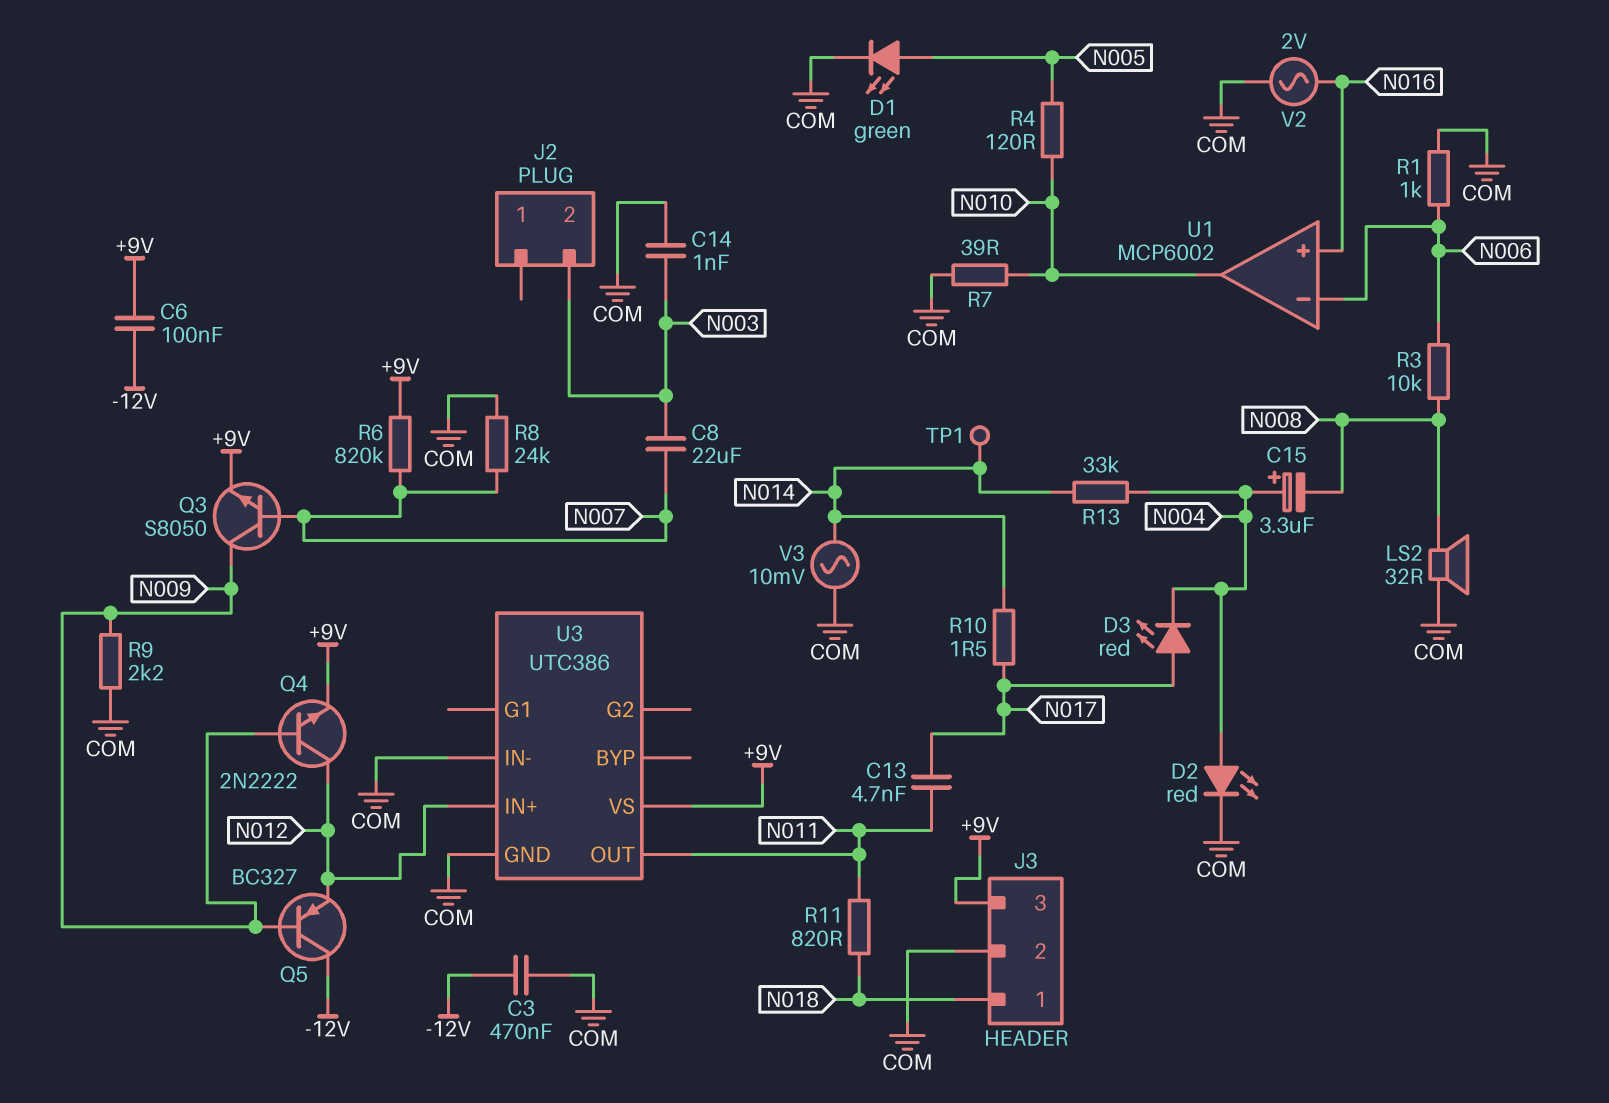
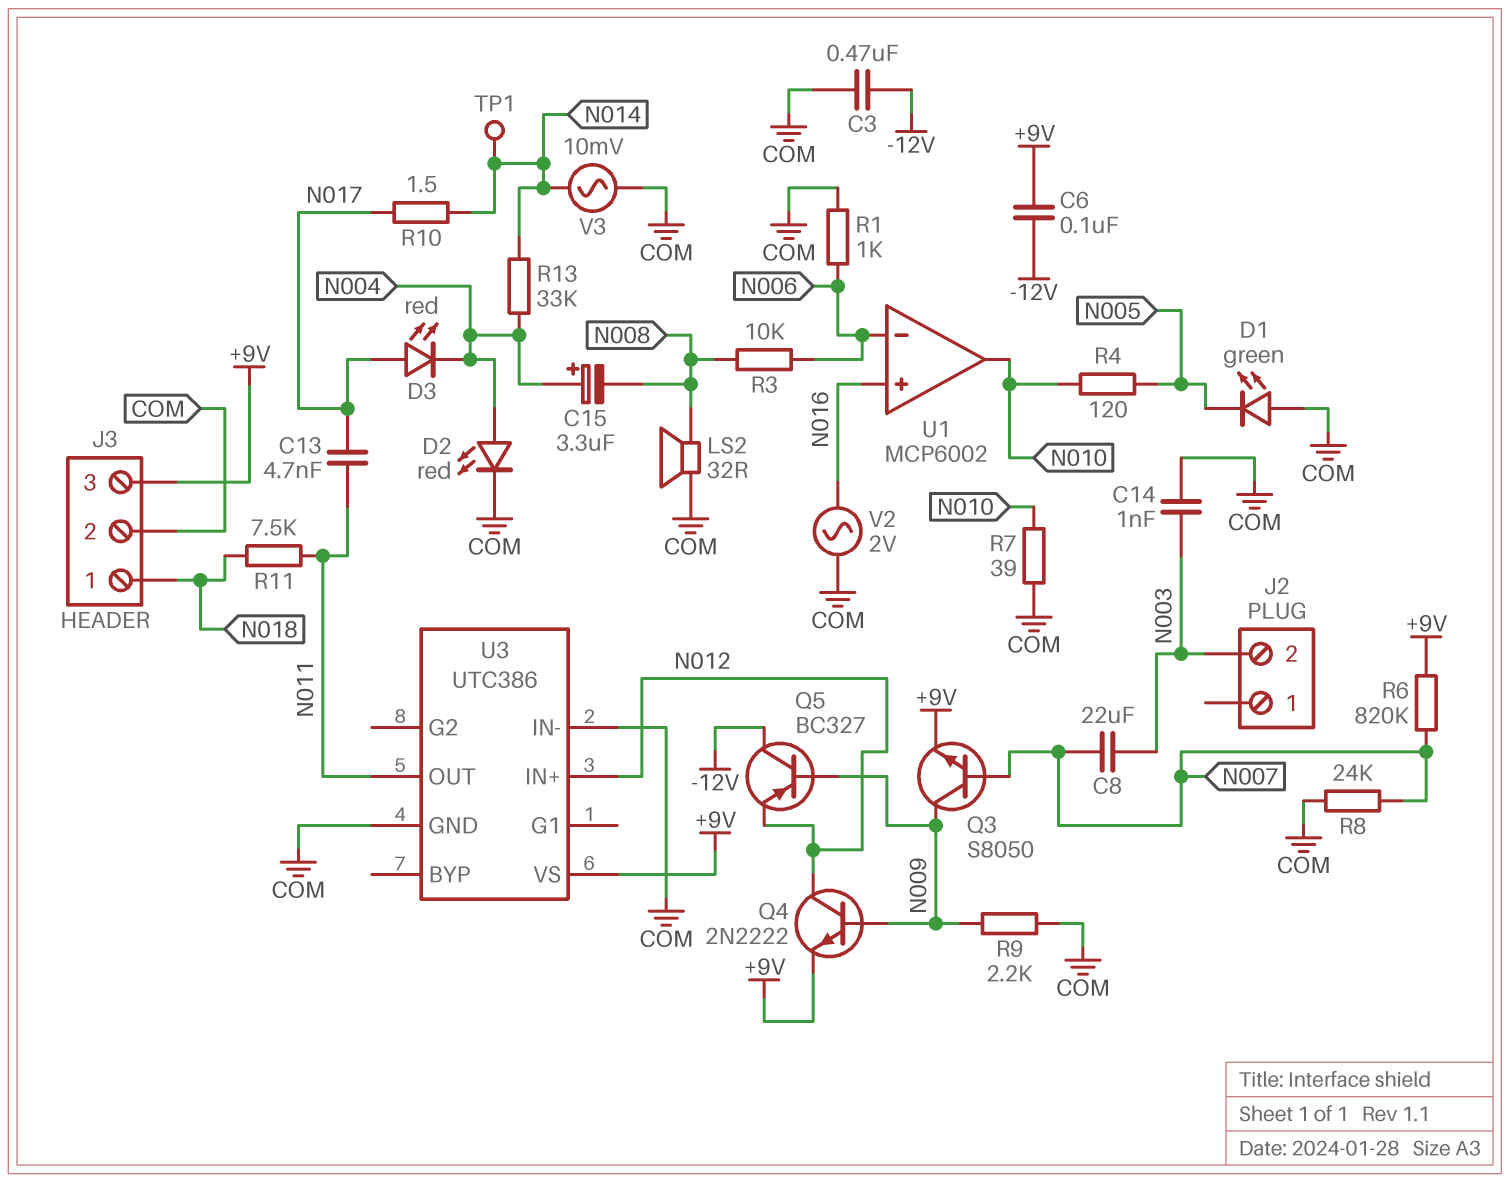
D1: LED green (A N005, K COM) -> LED green (A COM, K N005)
R11: 820 (N011, N018) -> 7.5k (N011, N018)

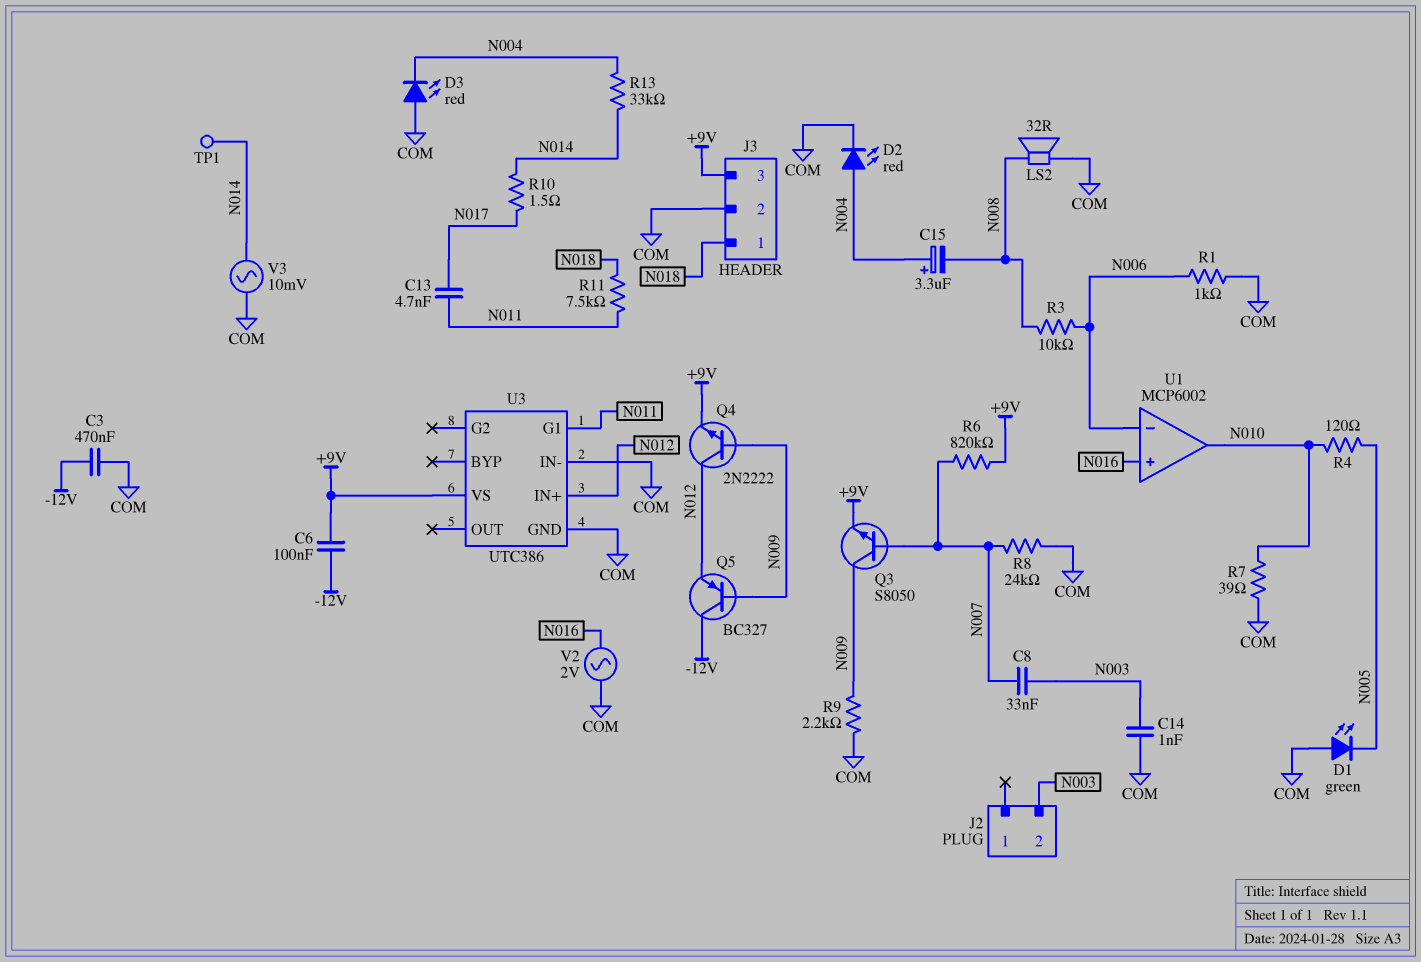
C8: 22uF (N003, N007) -> 33nF (N003, N007)
D3: LED red (A N017, K N004) -> LED red (A COM, K N004)
U3 pin G1: none -> N011
U3 pin OUT: N011 -> none

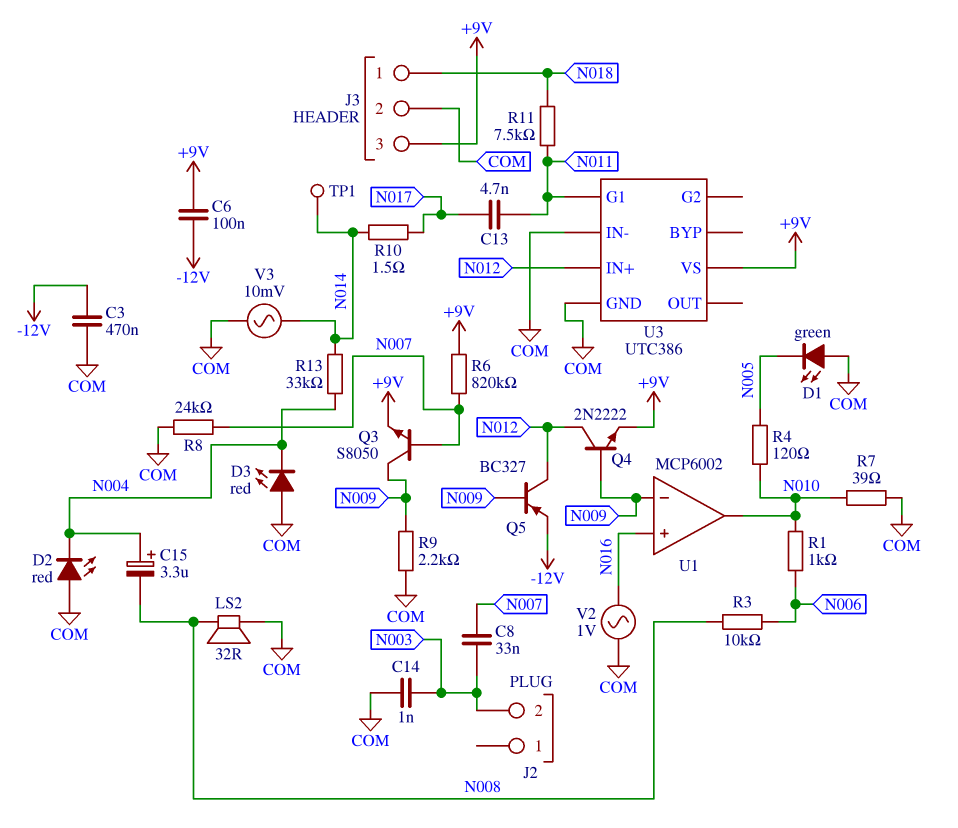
D2: LED red (A N004, K COM) -> LED red (A COM, K N004)
Q5: PNP BC327 (B N009, C -12V, E N012) -> PNP BC327 (B N009, C N012, E -12V)
R1: 1k (COM, N006) -> 1k (N006, N010)
U1 pin in-: N006 -> N009
V2: AC 2V (COM, N016) -> AC 1V (COM, N016)

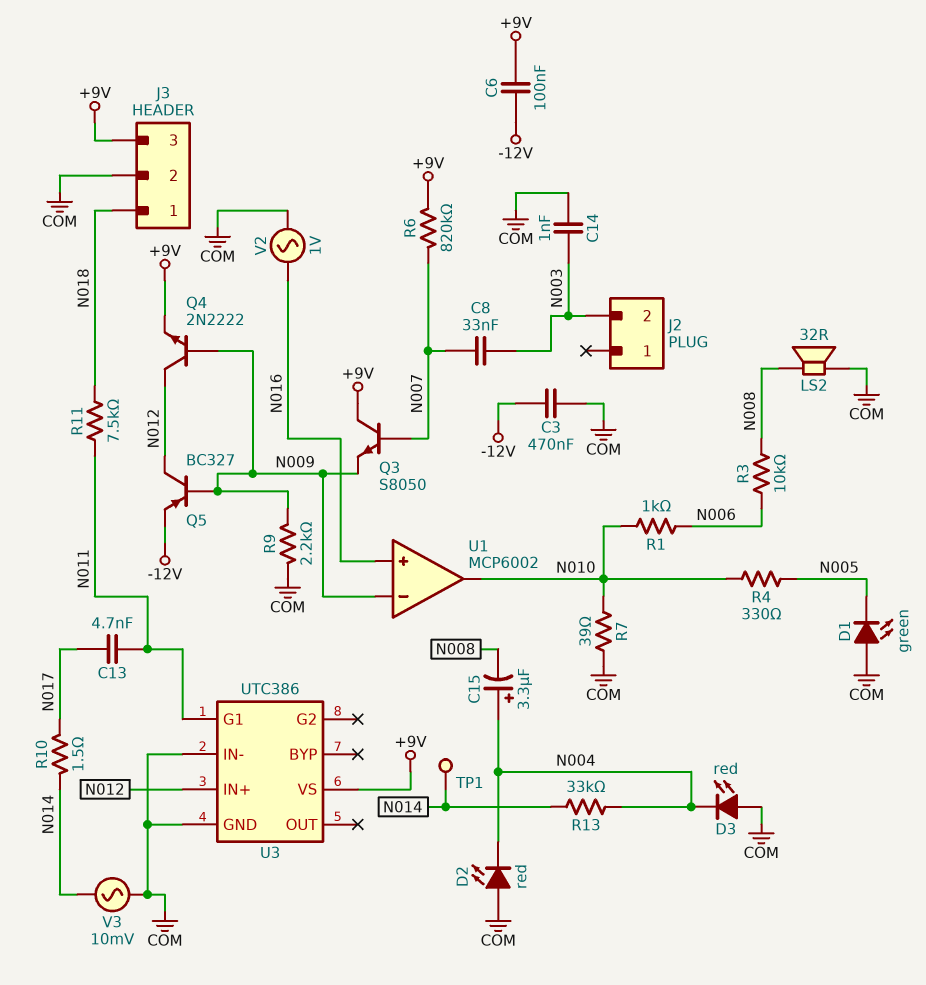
Q3: NPN S8050 (B N007, C N009, E +9V) -> NPN S8050 (B N007, C +9V, E N009)
R4: 120 (N005, N010) -> 330 (N005, N010)
R8: 24k (COM, N007) -> none

